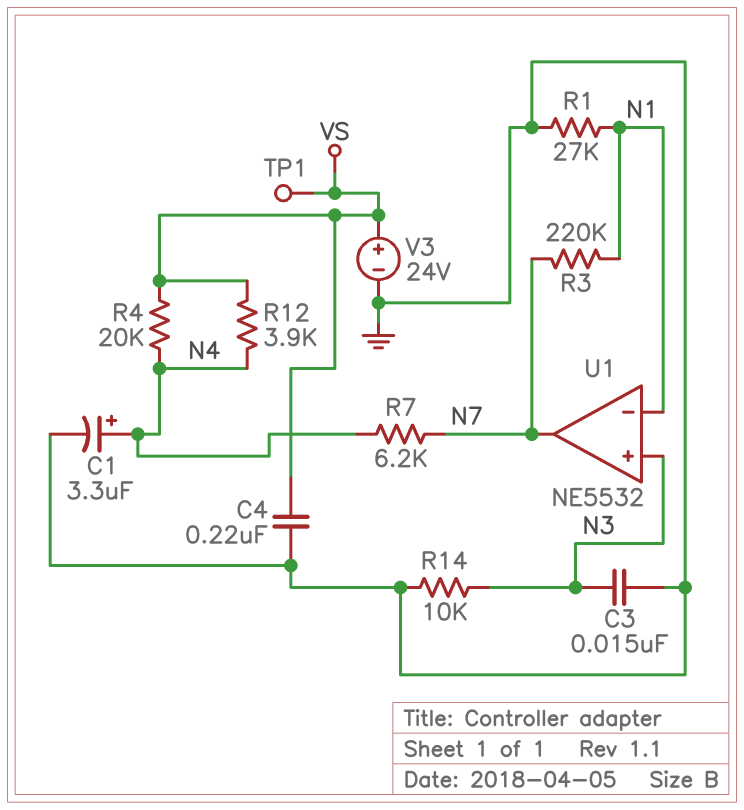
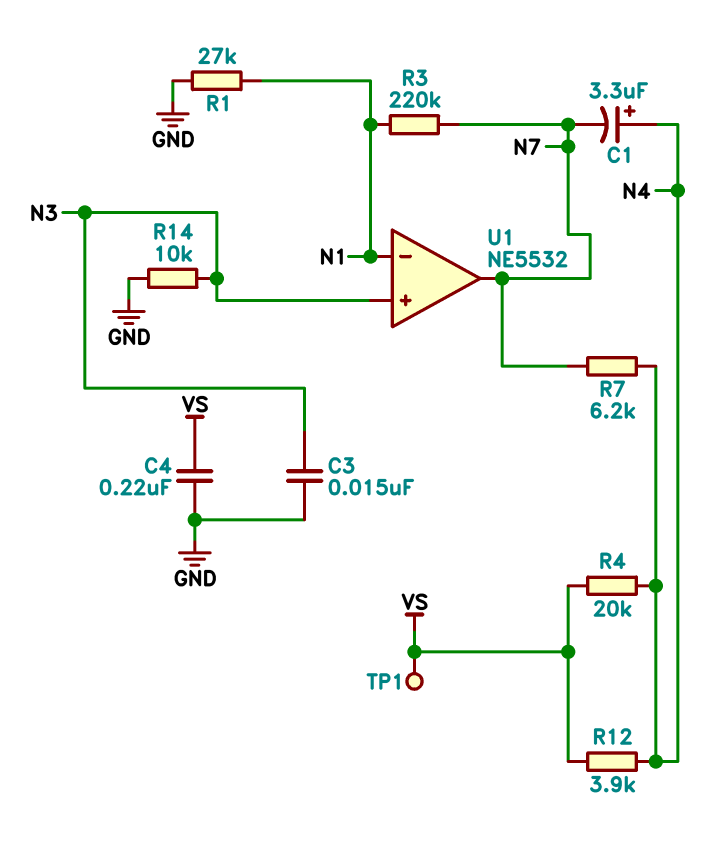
C1: 3.3uF (plus N4, minus GND) -> 3.3uF (plus N4, minus N7)
V3: 24V (plus VS, minus GND) -> none

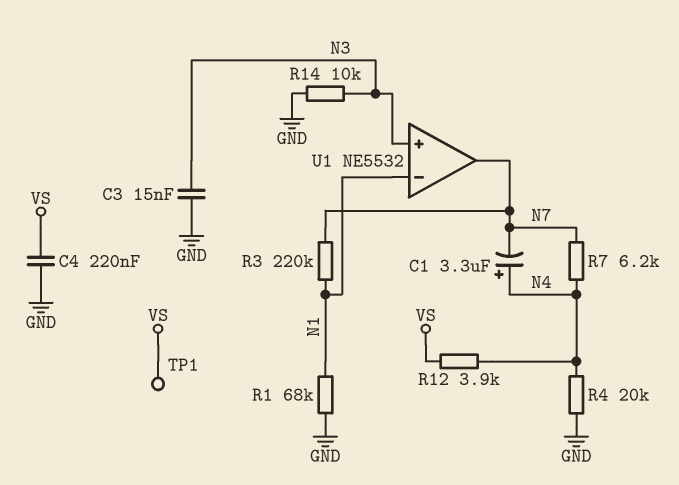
R1: 27k (GND, N1) -> 68k (GND, N1)
R4: 20k (N4, VS) -> 20k (GND, N4)

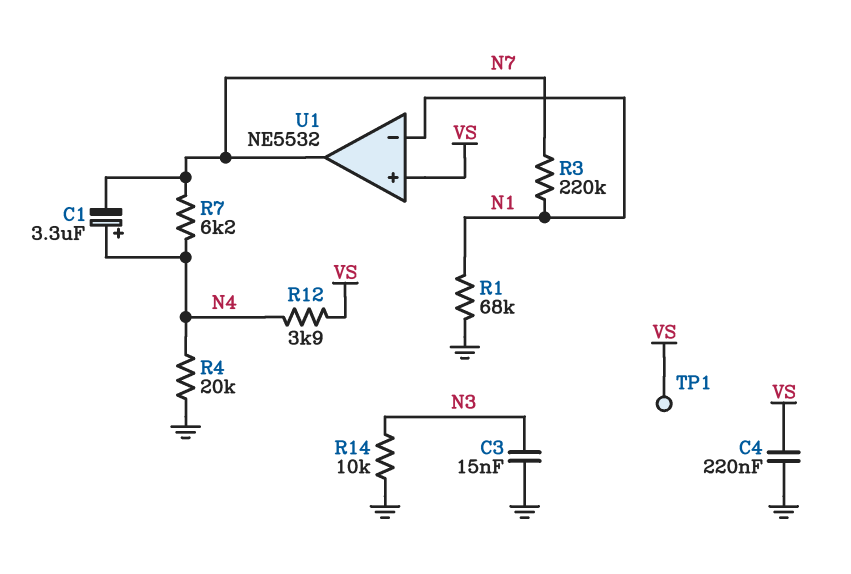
U1 pin in+: N3 -> VS

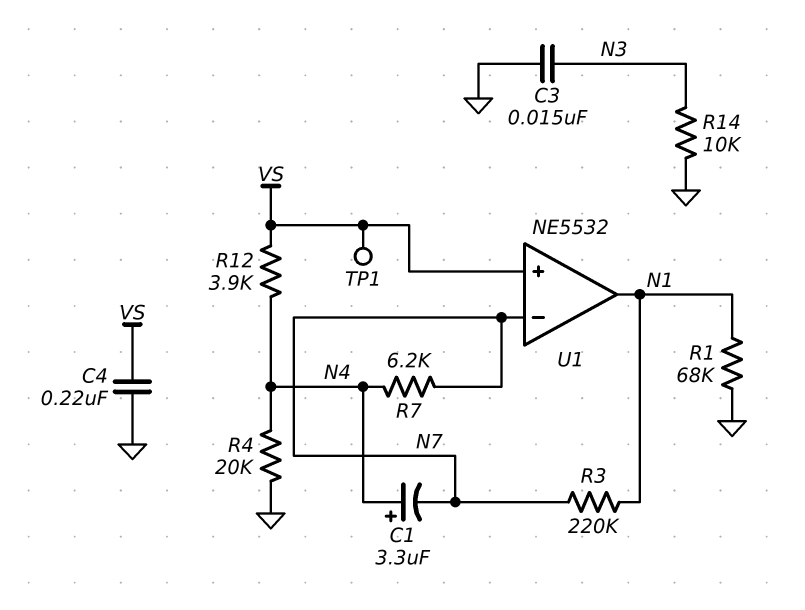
U1 pin in-: N1 -> N7
U1 pin out: N7 -> N1

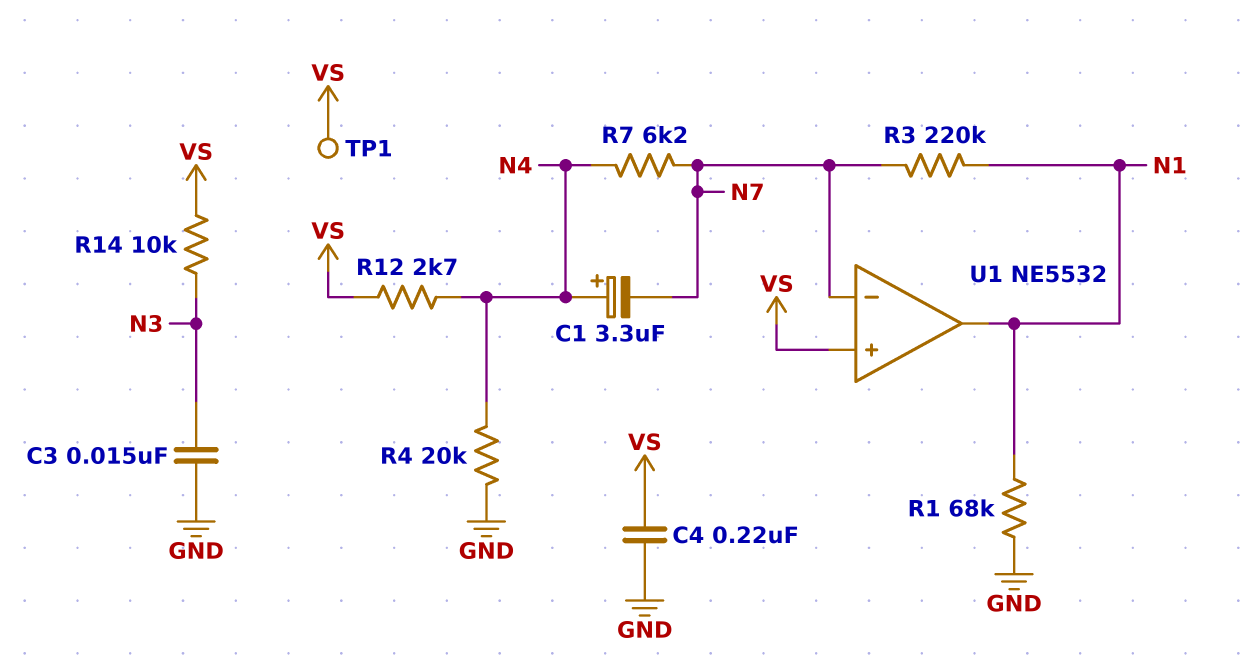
R12: 3.9k (N4, VS) -> 2.7k (N4, VS)
R14: 10k (GND, N3) -> 10k (N3, VS)

